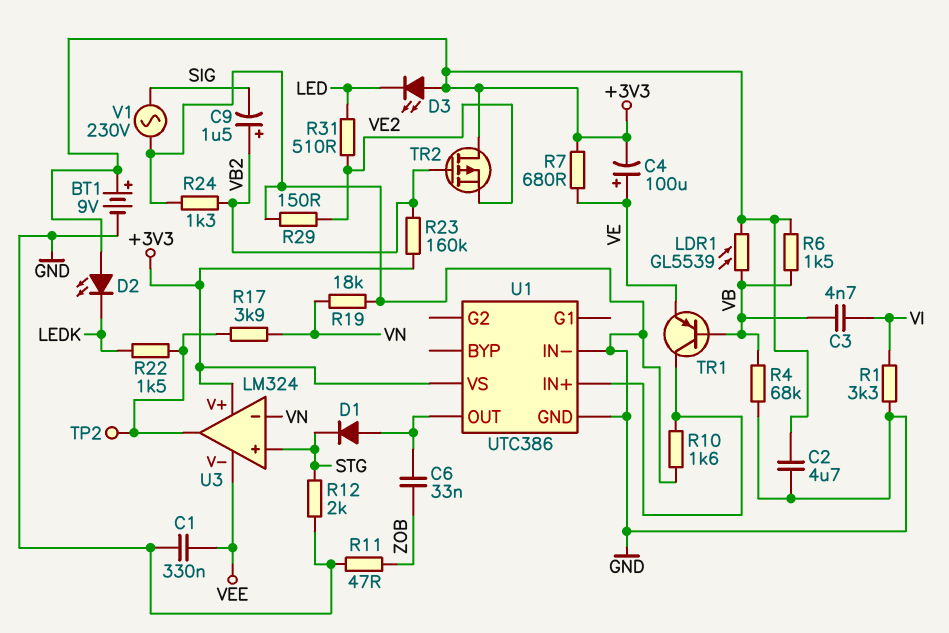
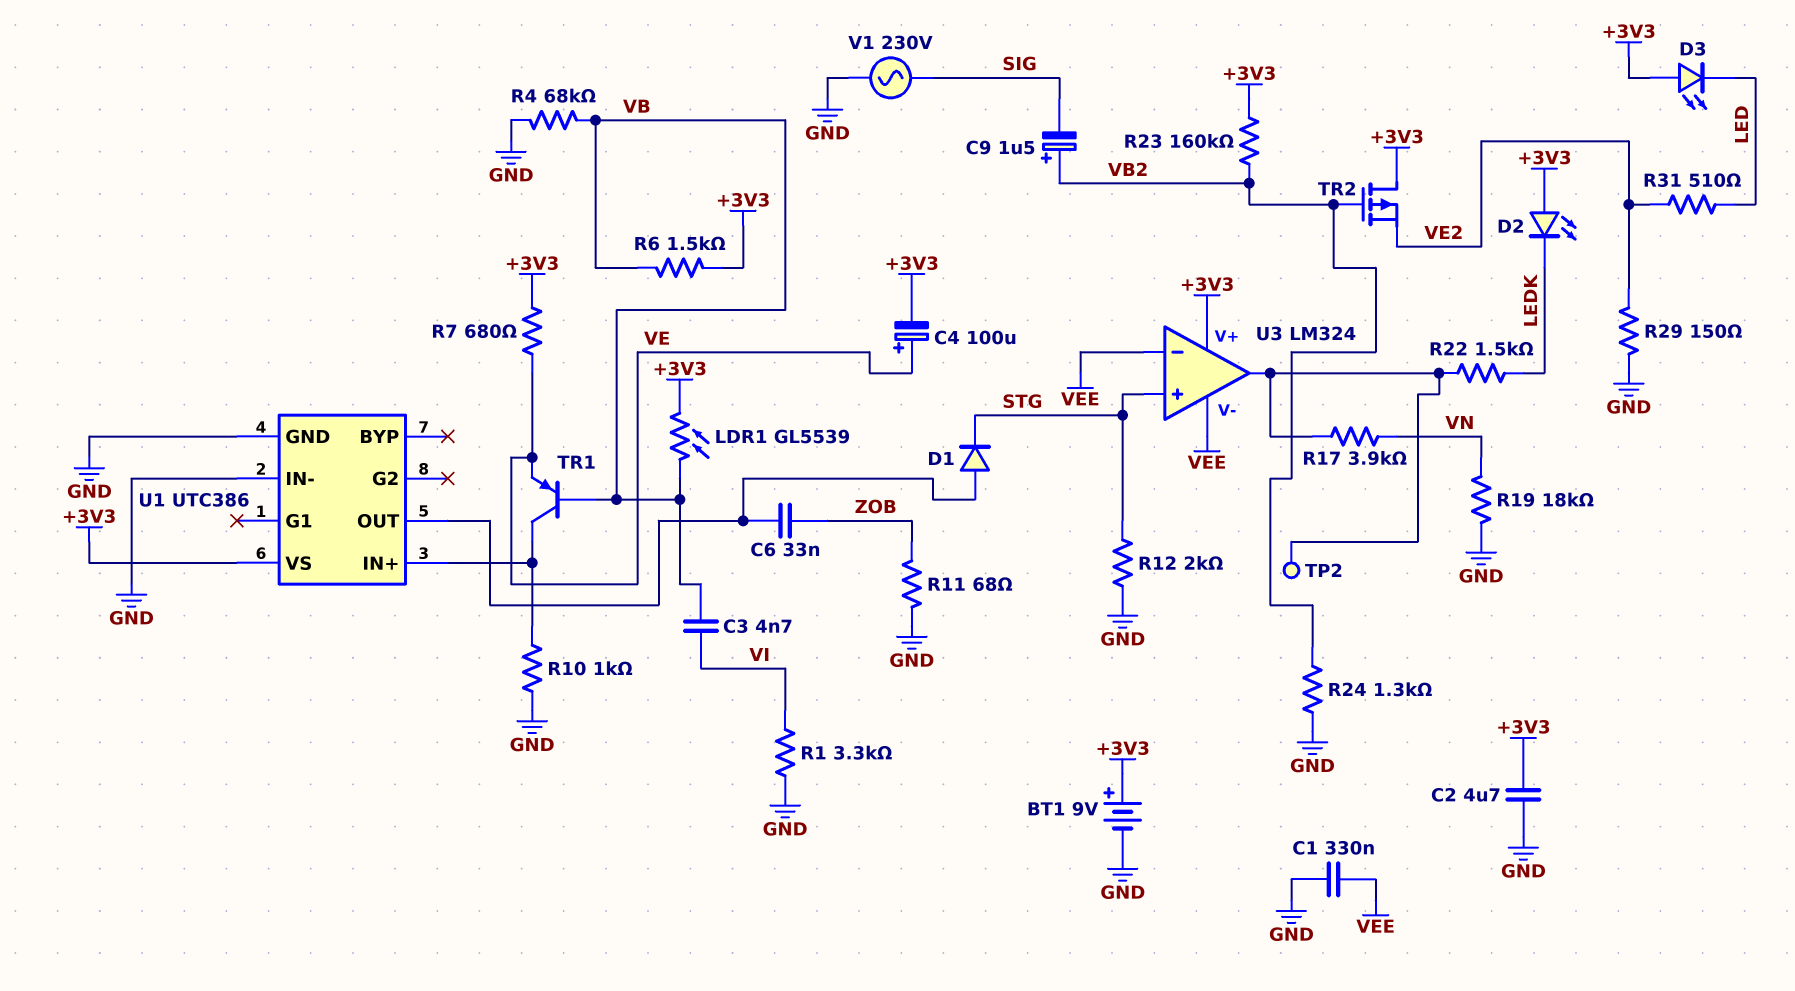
R10: 1.6k (GND, U1/IN+) -> 1k (GND, U1/IN+)
R11: 47 (GND, ZOB) -> 68 (GND, ZOB)
U3 pin in-: VN -> VEE

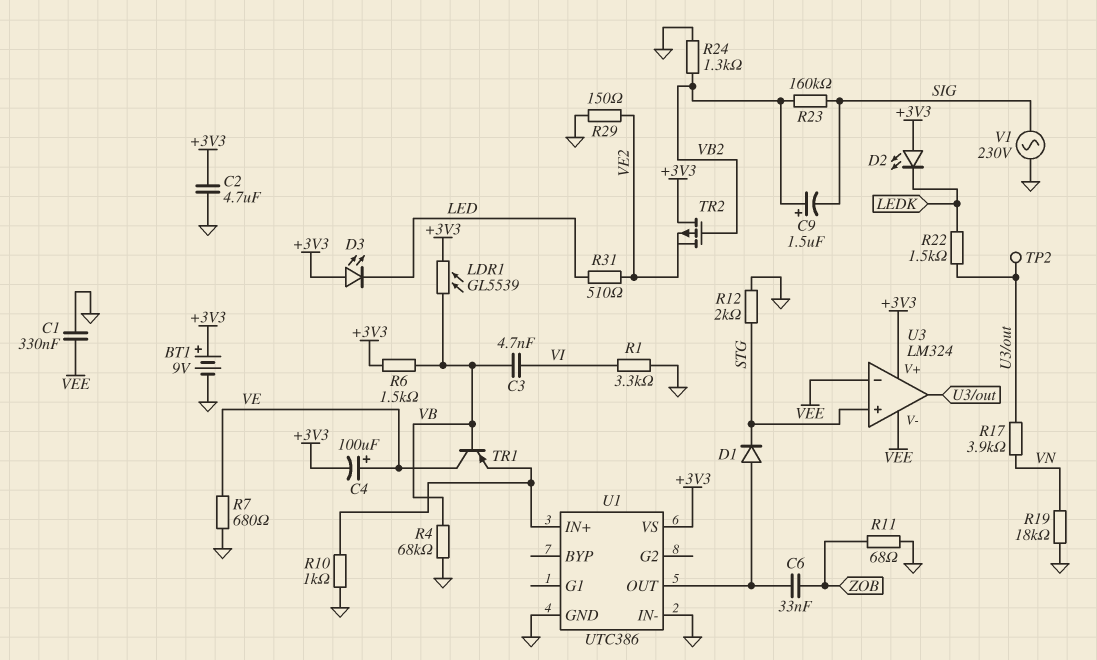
R7: 680 (+3V3, VE) -> 680 (GND, VE)
R23: 160k (+3V3, VB2) -> 160k (SIG, VB2)
TR1: PNP (B VB, C U1/IN+, E VE) -> PNP (B VB, C VE, E U1/IN+)

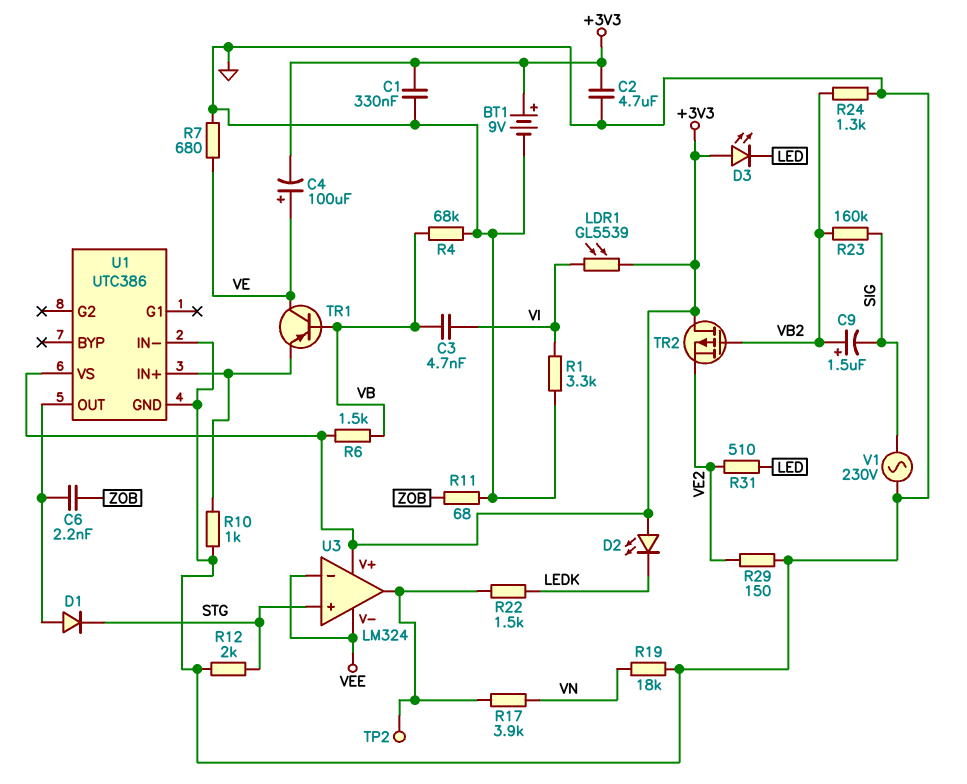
C1: 330nF (GND, VEE) -> 330nF (+3V3, GND)
C6: 33nF (U1/OUT, ZOB) -> 2.2nF (U1/OUT, ZOB)
LDR1: GL5539 (+3V3, VB) -> GL5539 (+3V3, VI)

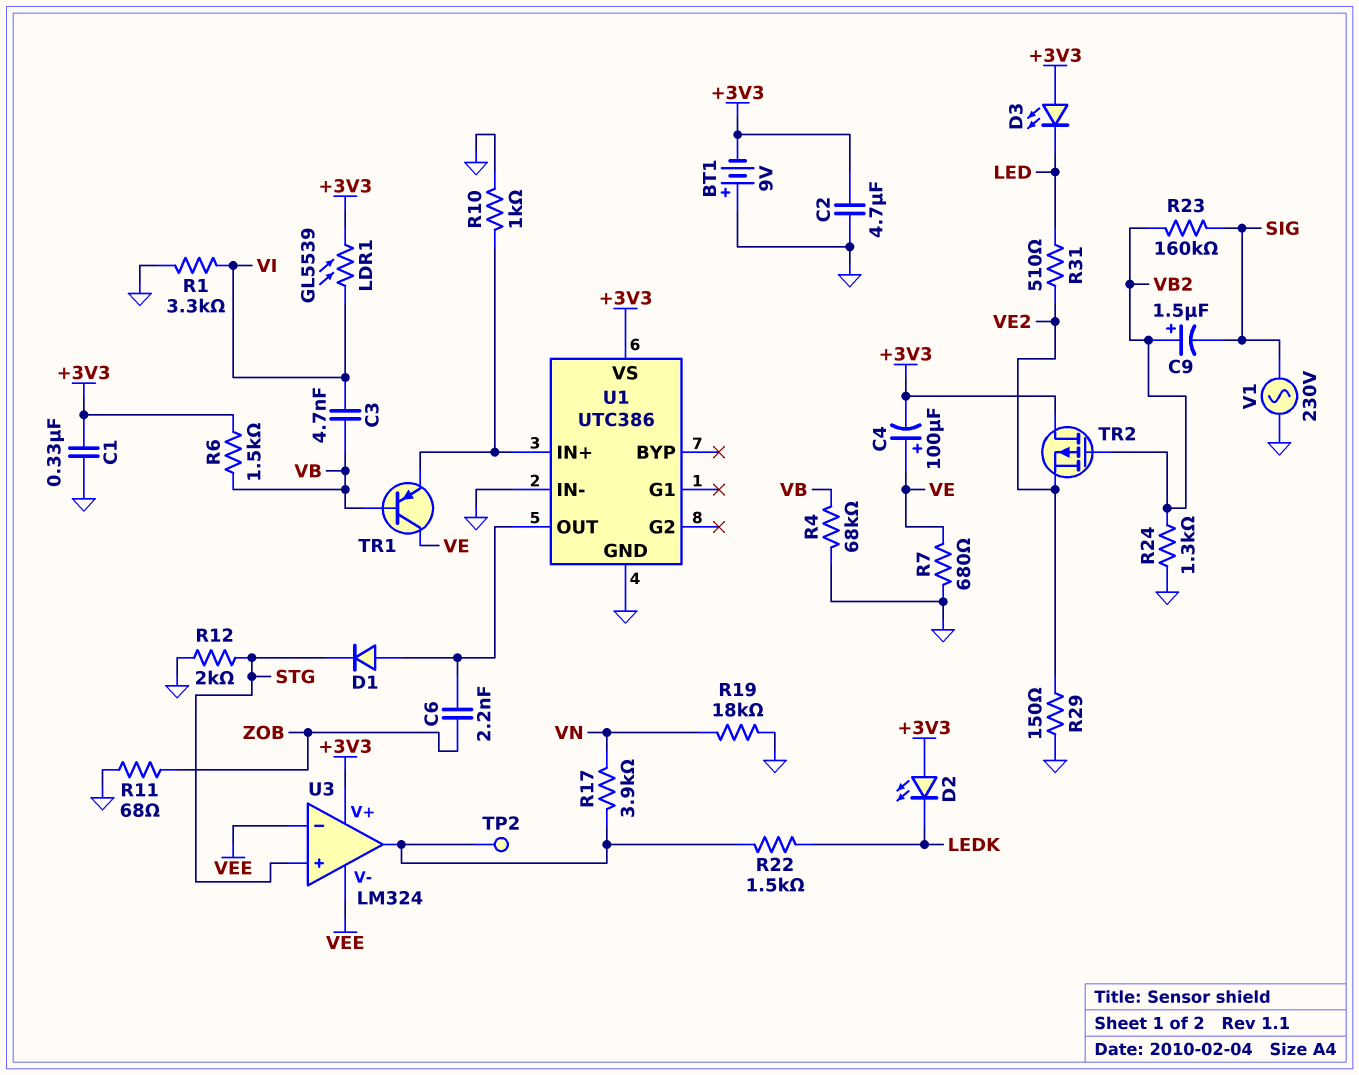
BT1: 9V (plus +3V3, minus GND) -> 9V (plus GND, minus +3V3)

